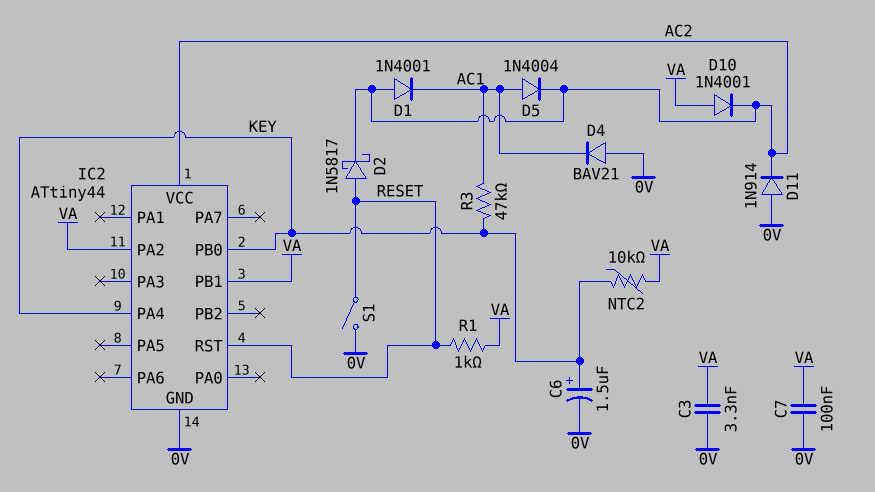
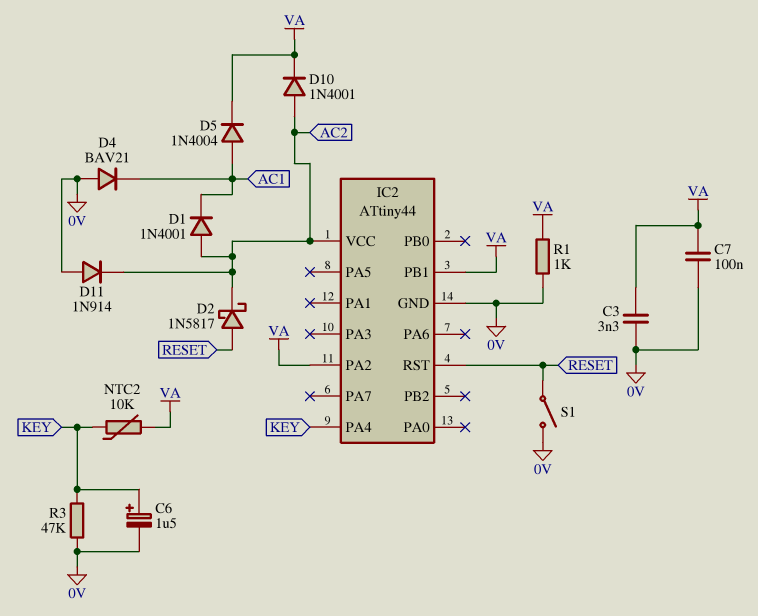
D5: diode 1N4004 (A AC1, K AC2) -> diode 1N4004 (A AC1, K VA)
D10: diode 1N4001 (A VA, K AC2) -> diode 1N4001 (A AC2, K VA)
IC2 pin PB0: KEY -> none
R1: 1k (RESET, VA) -> 1k (0V, VA)
R3: 47k (AC1, KEY) -> 47k (0V, KEY)

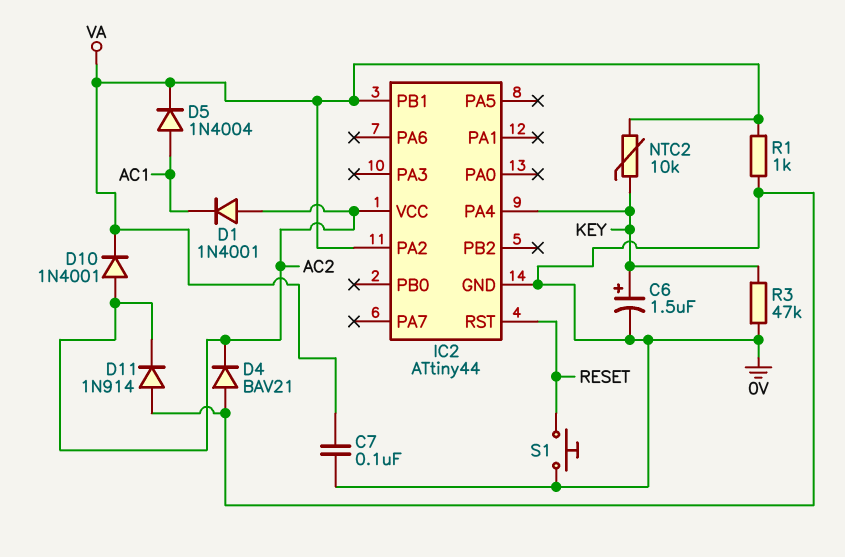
C3: 3.3nF (0V, VA) -> none
D2: schottky 1N5817 (A RESET, K AC2) -> none
D4: diode BAV21 (A 0V, K AC1) -> diode BAV21 (A 0V, K AC2)
S1: switch (0V, RESET) -> button (0V, RESET)

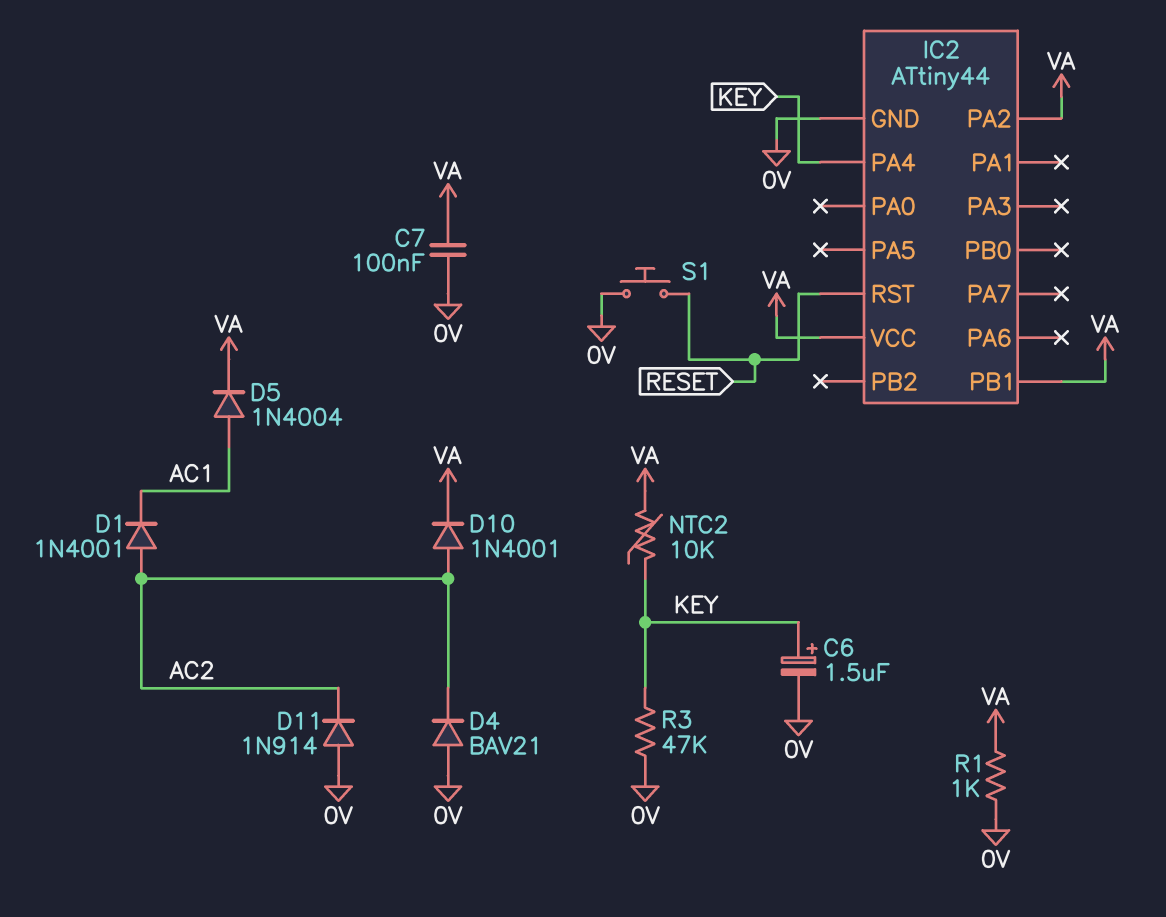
IC2 pin VCC: AC2 -> VA

